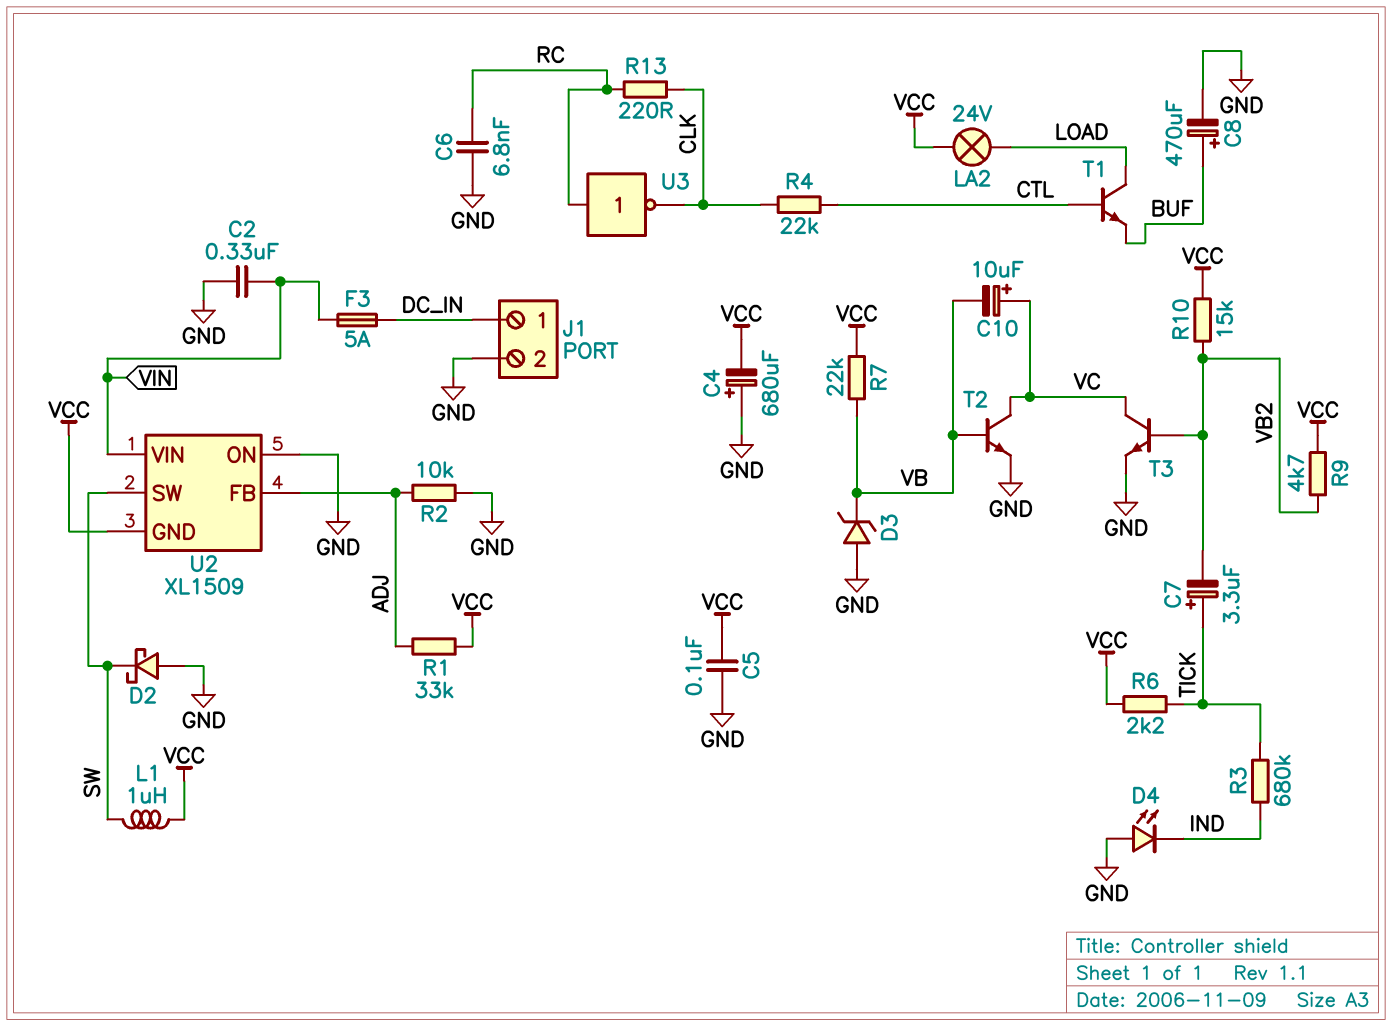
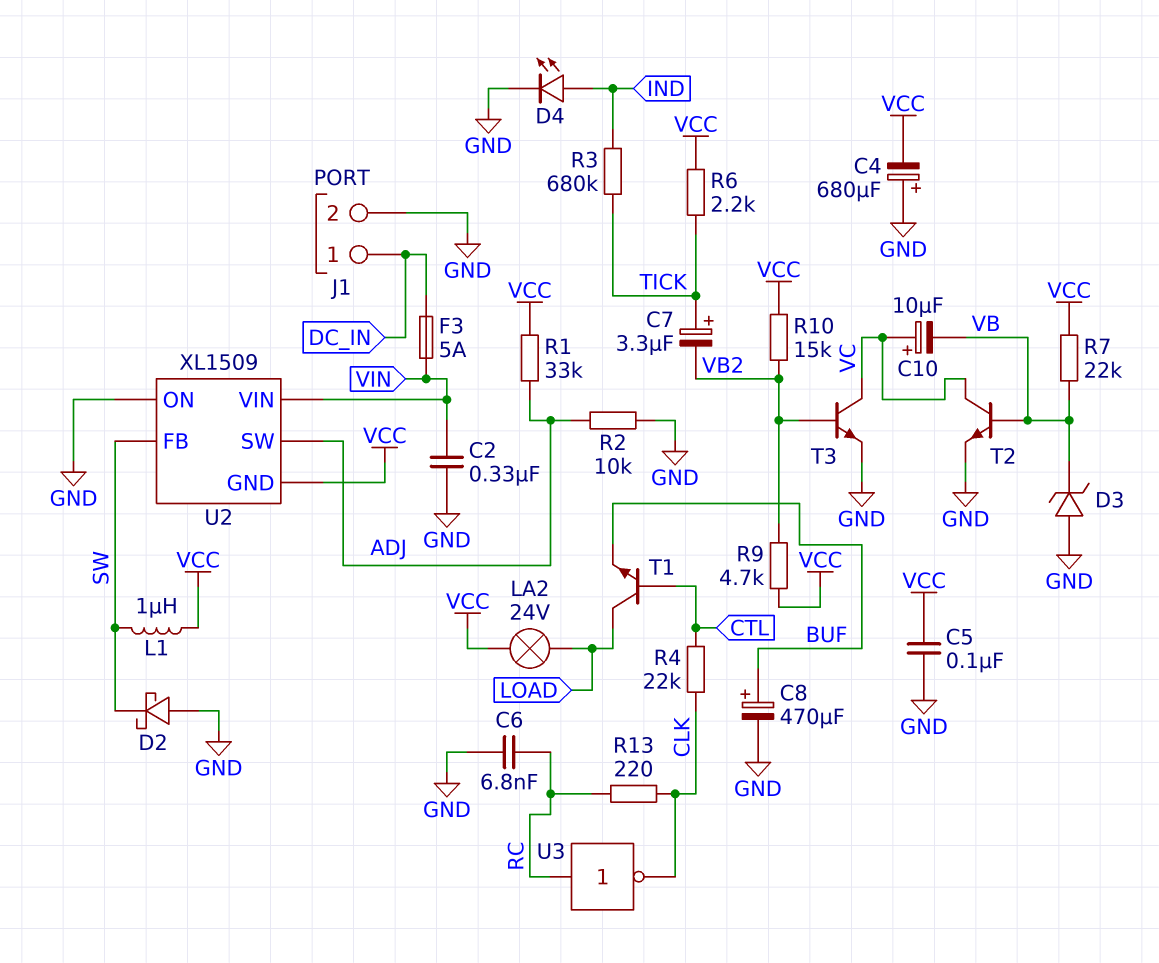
D4: LED (A GND, K IND) -> LED (A IND, K GND)
U2 pin FB: ADJ -> SW
U2 pin SW: SW -> ADJ

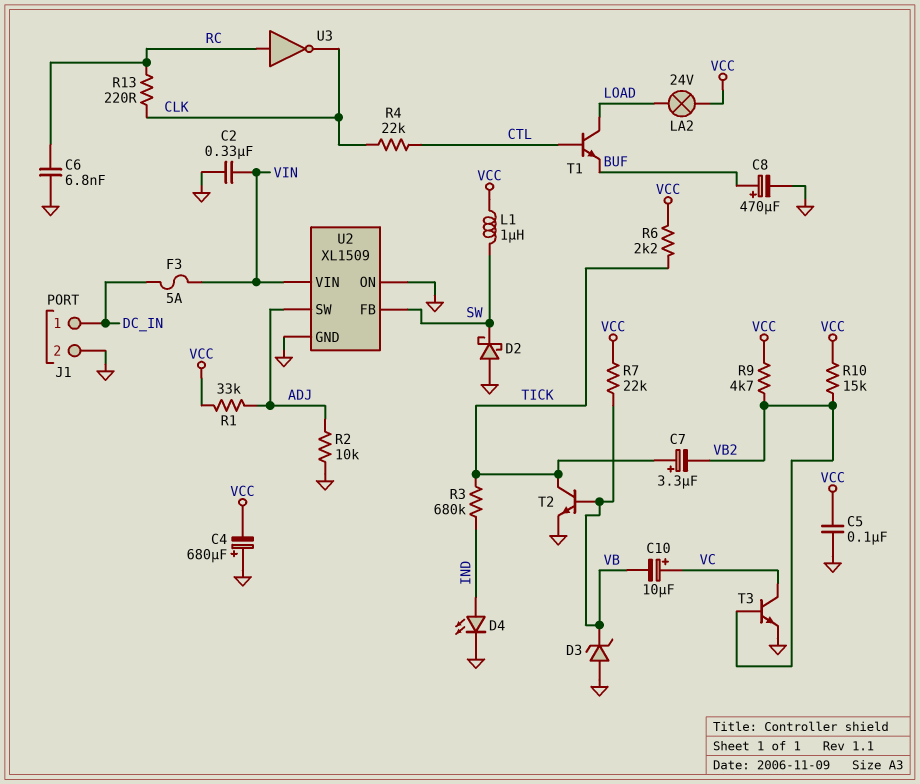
T2: NPN (B VB, C VC, E GND) -> NPN (B VB, C TICK, E GND)
U2 pin GND: VCC -> GND

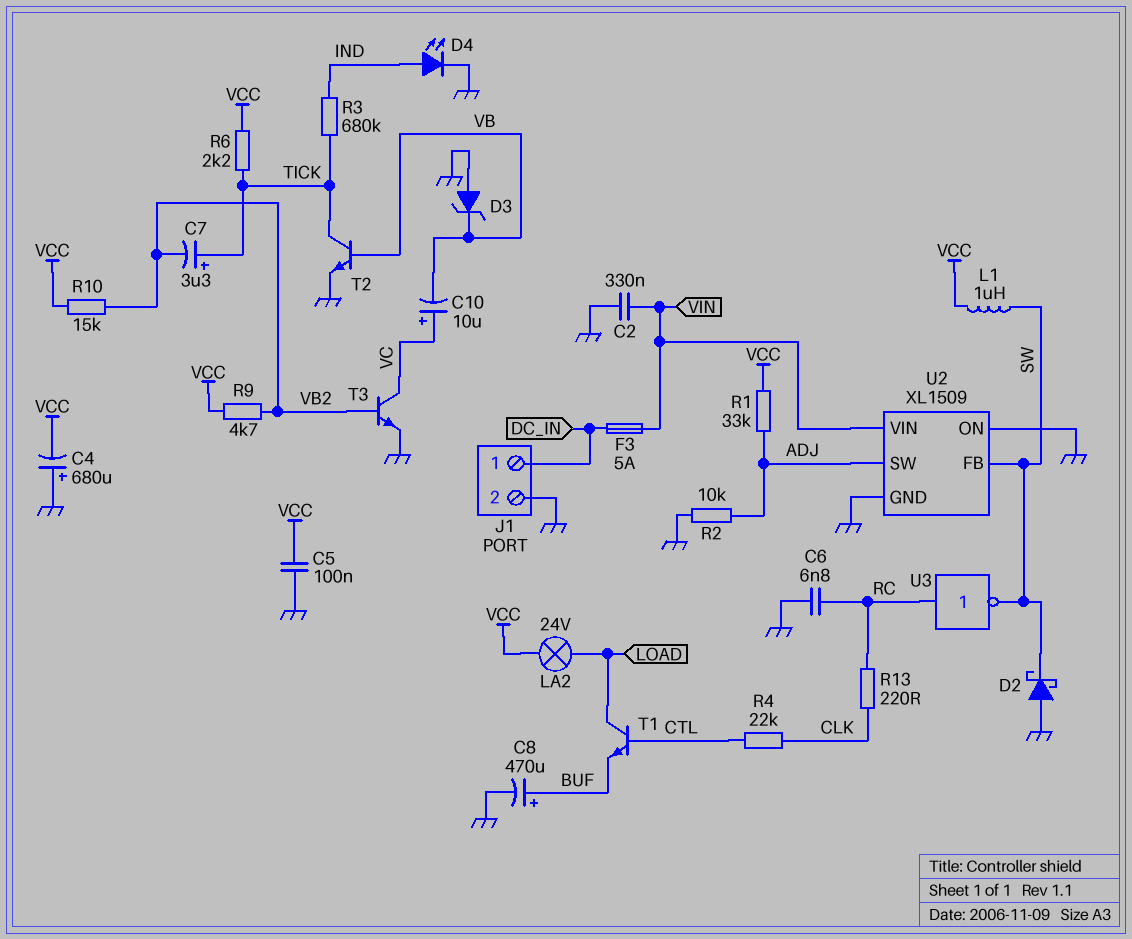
R7: 22k (VB, VCC) -> none
U3: NOT (in RC, out CLK) -> NOT (in RC, out SW)

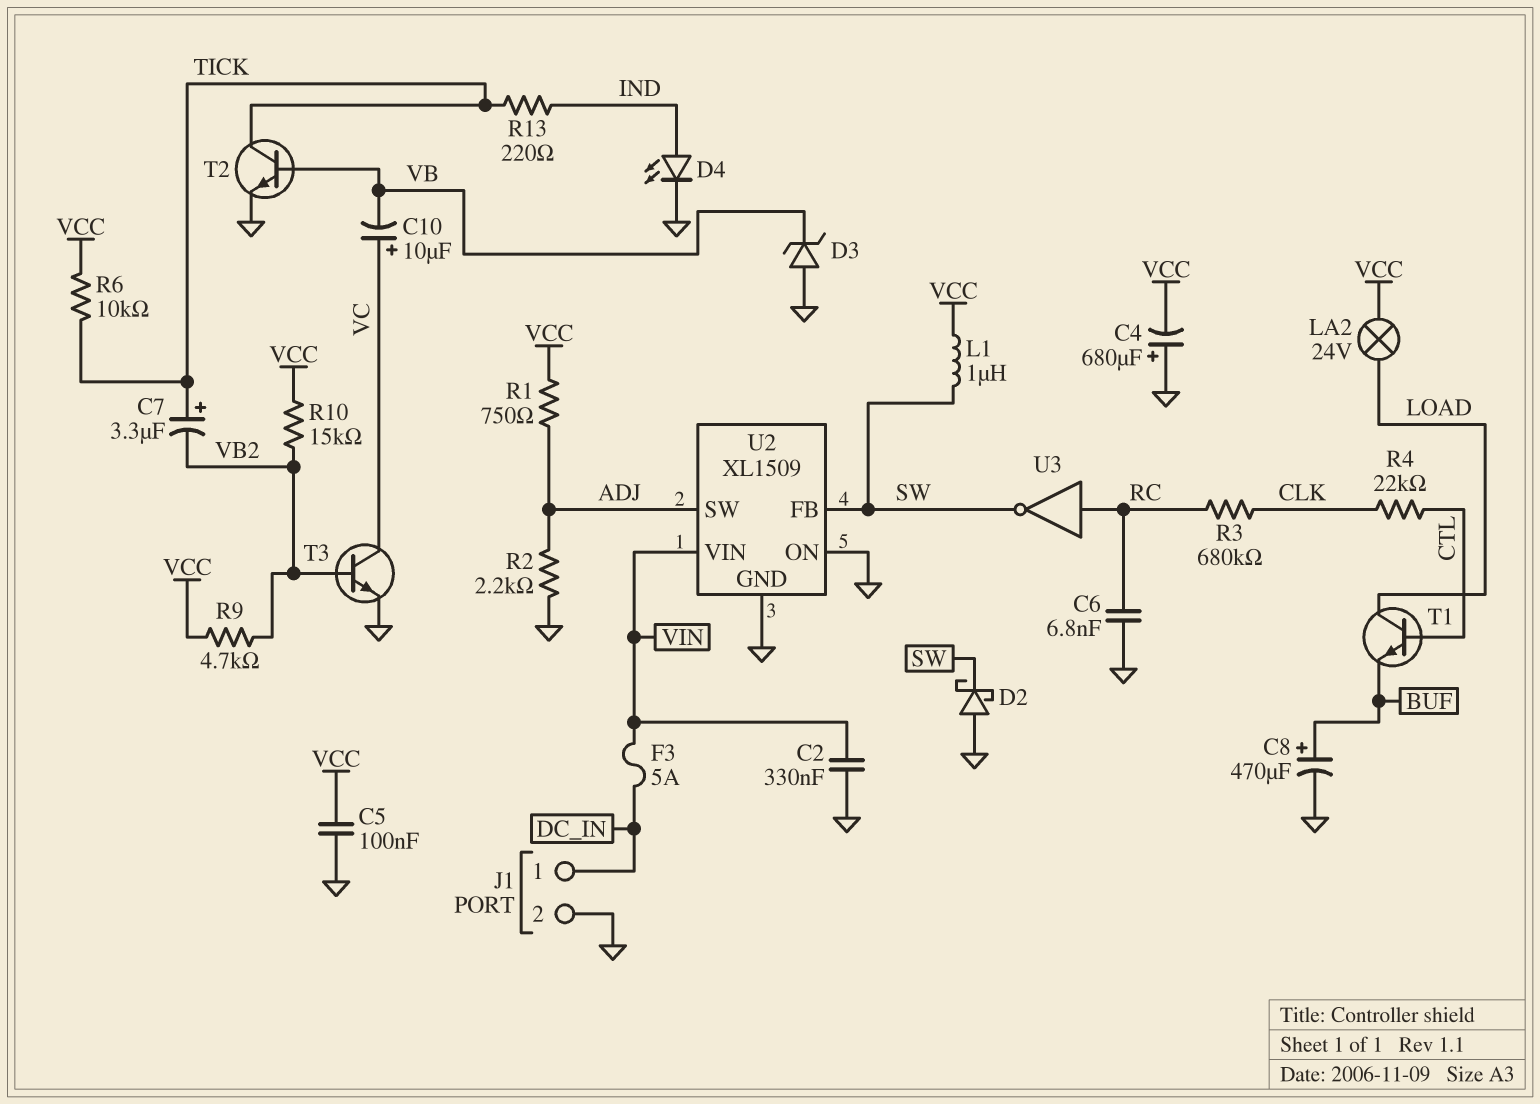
R1: 33k (ADJ, VCC) -> 750 (ADJ, VCC)
R2: 10k (ADJ, GND) -> 2.2k (ADJ, GND)
R3: 680k (IND, TICK) -> 680k (CLK, RC)
R6: 2.2k (TICK, VCC) -> 10k (TICK, VCC)
R13: 220 (CLK, RC) -> 220 (IND, TICK)

